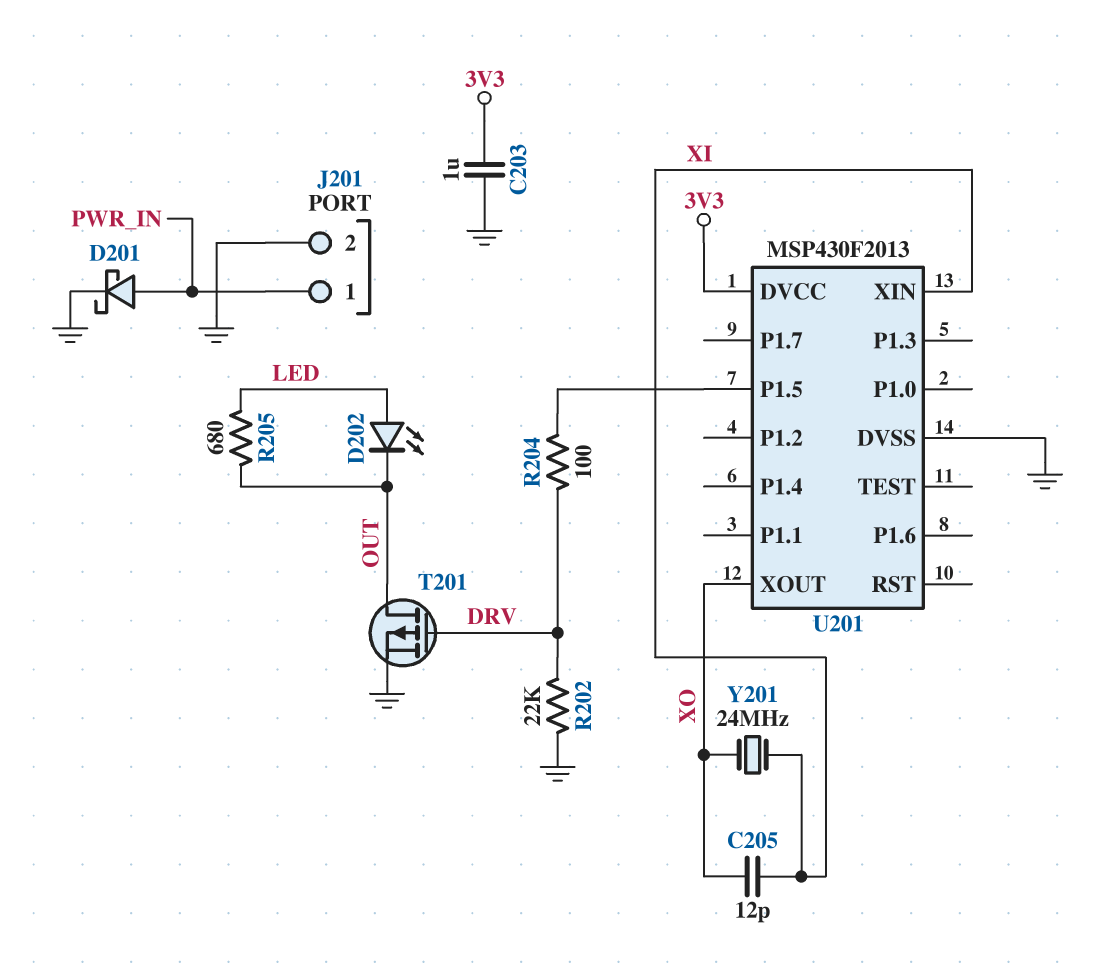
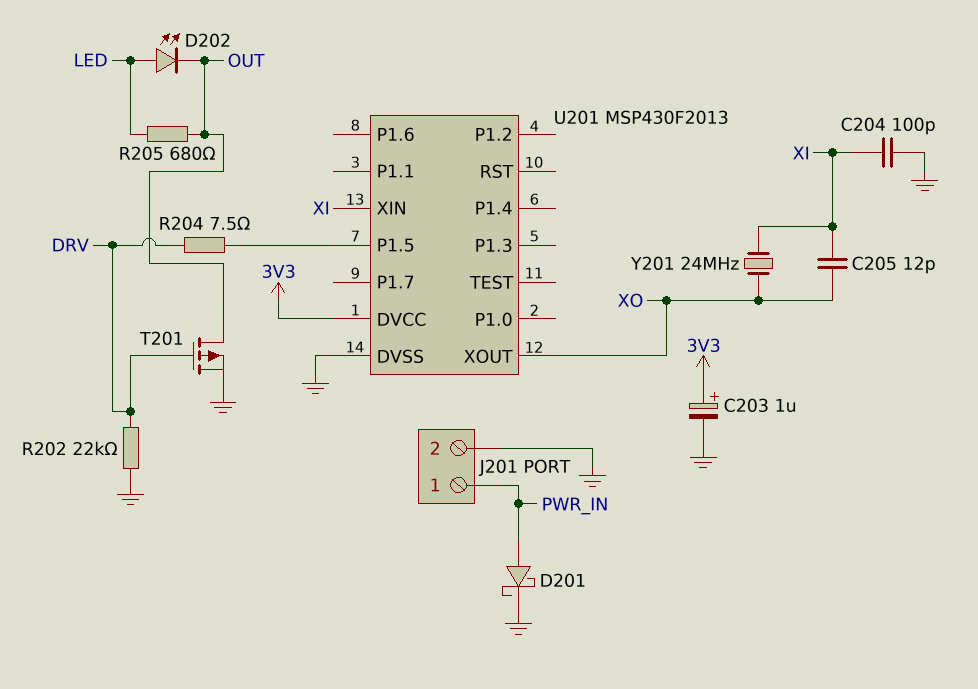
C203: 1uF (3V3, GND) -> 1uF (plus 3V3, minus GND)
C204: none -> 100pF (GND, XI)
R204: 100 (DRV, U201/P1.5) -> 7.5 (DRV, U201/P1.5)

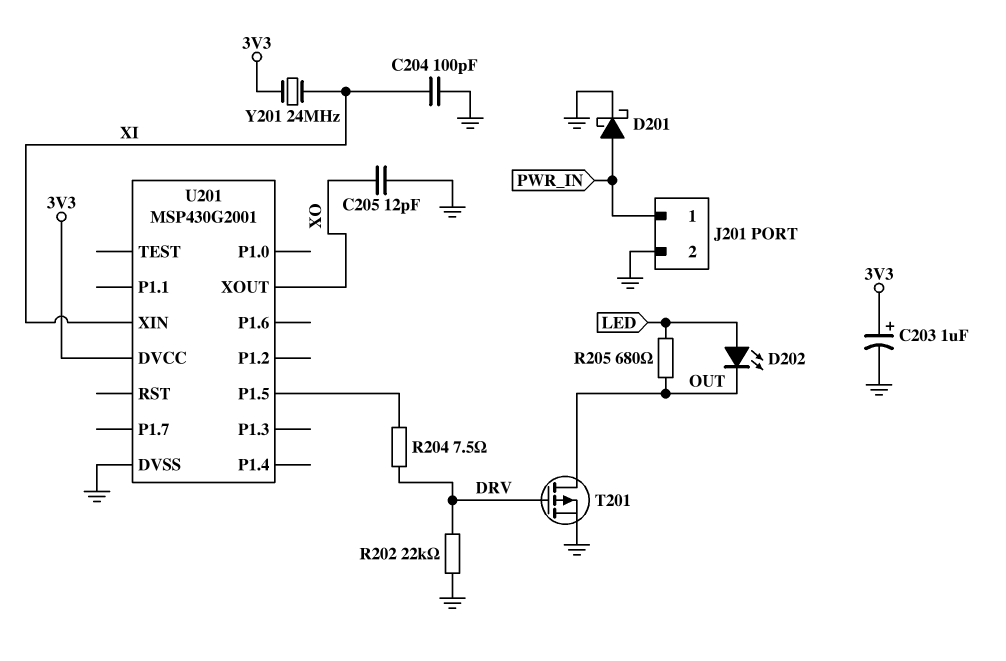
C205: 12pF (XI, XO) -> 12pF (GND, XO)
U201: MSP430F2013 -> MSP430G2001
Y201: 24MHz (XI, XO) -> 24MHz (3V3, XI)

